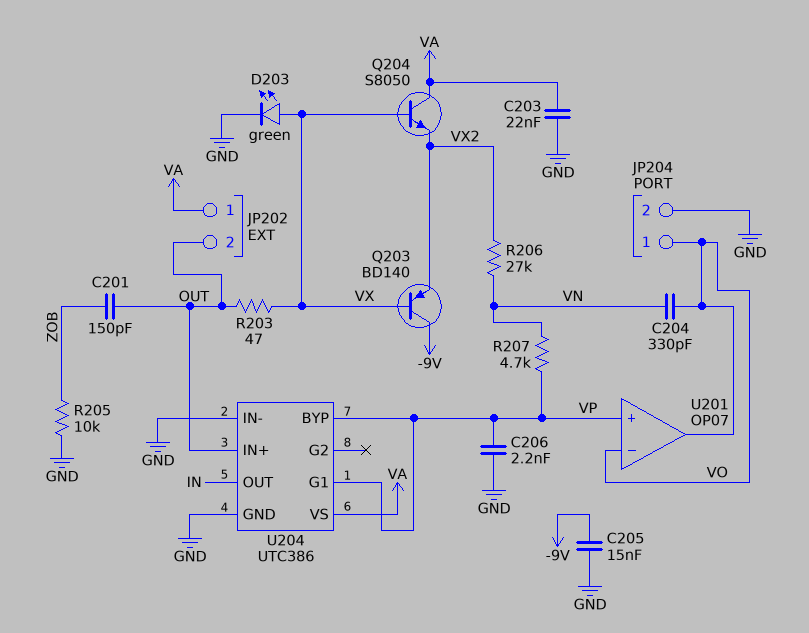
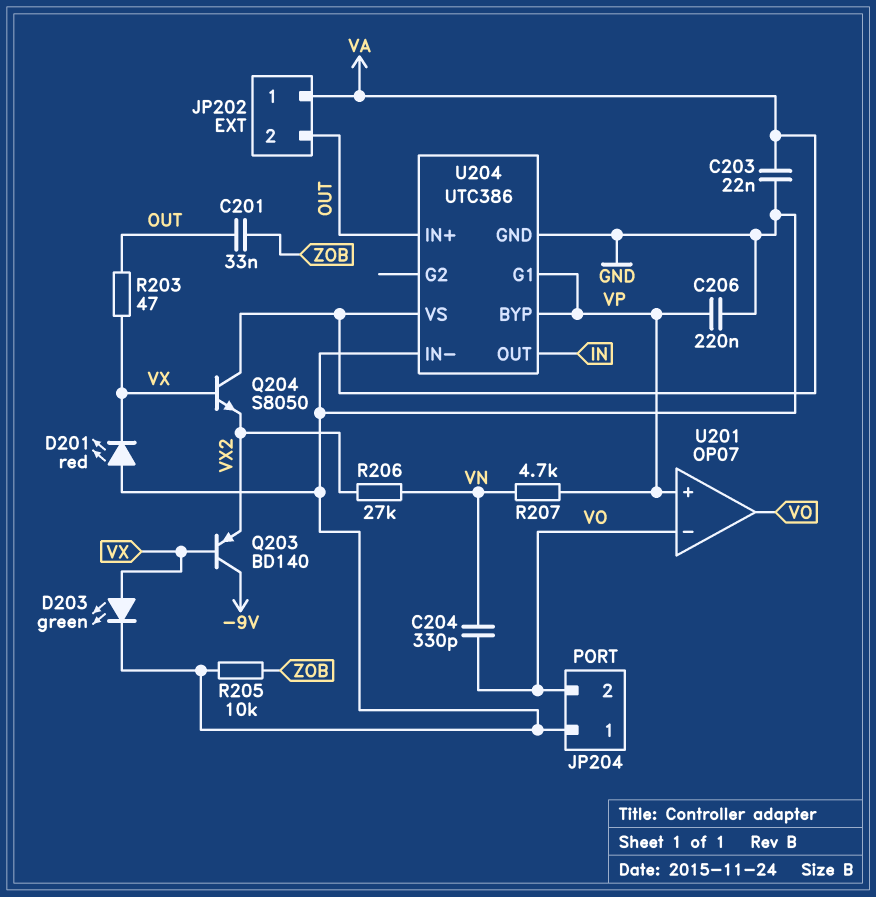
C201: 150pF (OUT, ZOB) -> 33nF (OUT, ZOB)
C205: 15nF (-9V, GND) -> none
C206: 2.2nF (GND, VP) -> 220nF (GND, VP)
D201: none -> LED red (A GND, K VX)
JP204 pin 1: VO -> GND
JP204 pin 2: GND -> VO

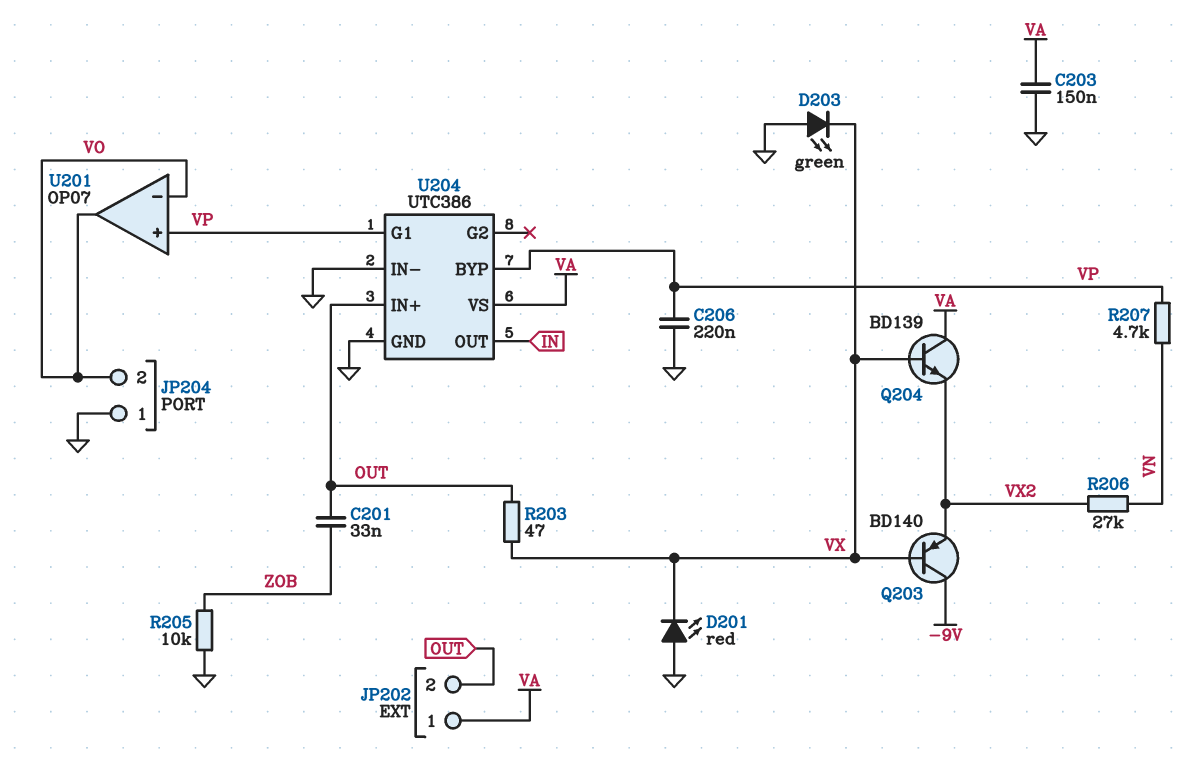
C203: 22nF (GND, VA) -> 150nF (GND, VA)
C204: 330pF (VN, VO) -> none
D203: LED green (A VX, K GND) -> LED green (A GND, K VX)
Q204: NPN S8050 (B VX, C VA, E VX2) -> NPN BD139 (B VX, C VA, E VX2)

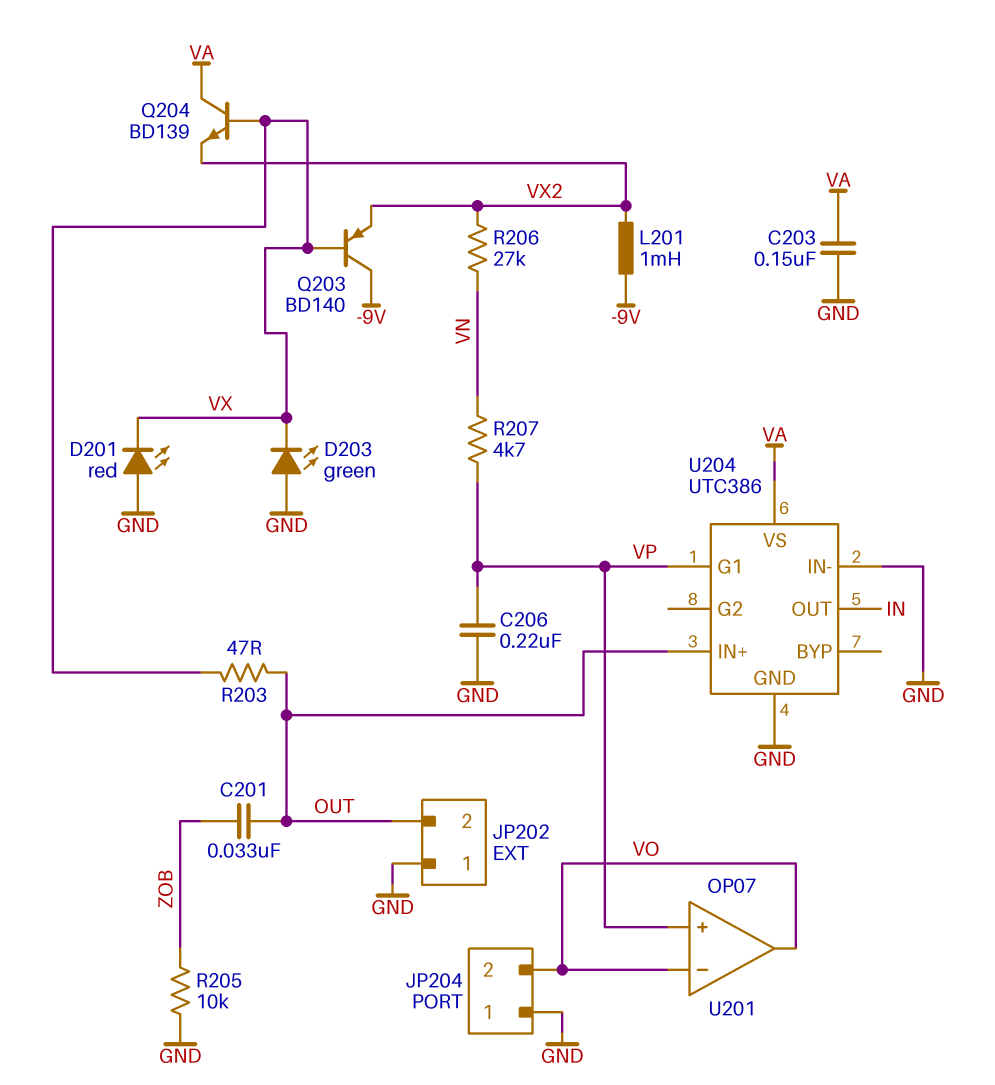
JP202 pin 1: VA -> GND
L201: none -> 1mH (-9V, VX2)
U204 pin BYP: VP -> none

